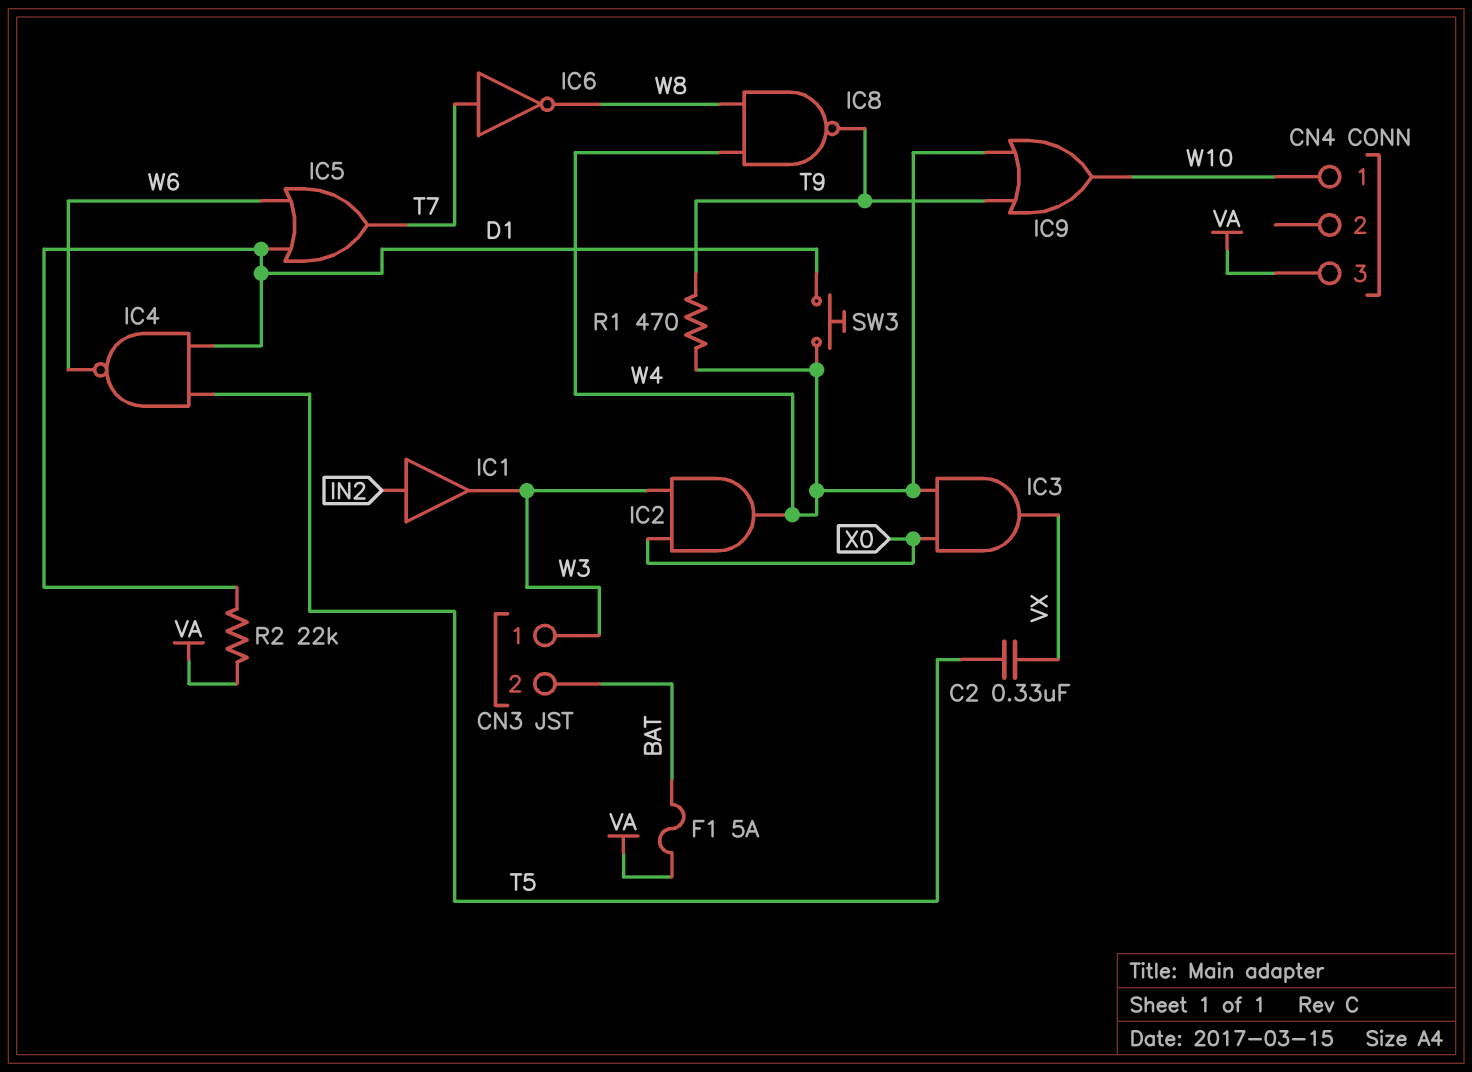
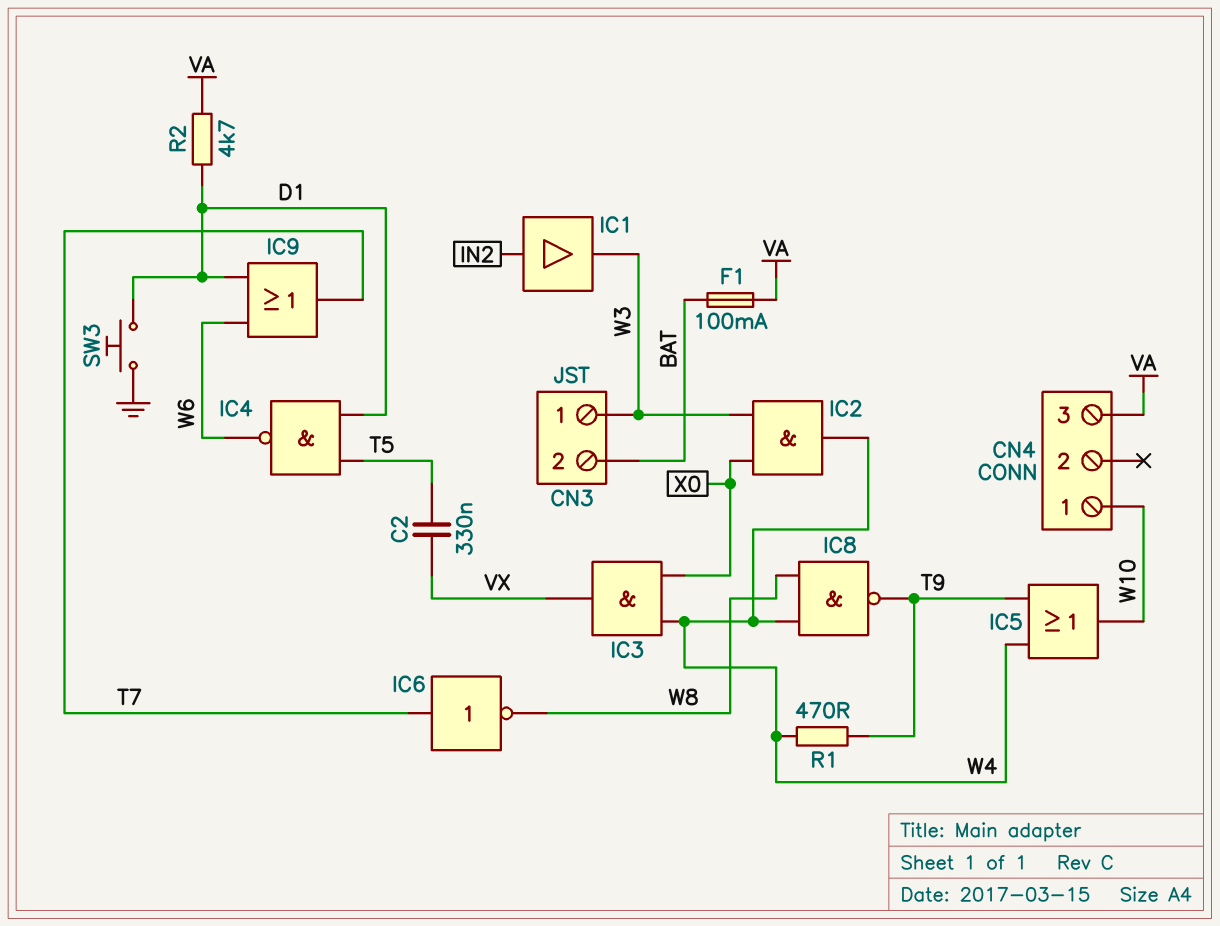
F1: 5A (BAT, VA) -> 100mA (BAT, VA)
IC5: OR (in D1, in W6, out T7) -> OR (in T9, in W4, out W10)
IC9: OR (in T9, in W4, out W10) -> OR (in D1, in W6, out T7)
R2: 22k (D1, VA) -> 4.7k (D1, VA)
SW3: button (D1, W4) -> button (D1, GND)

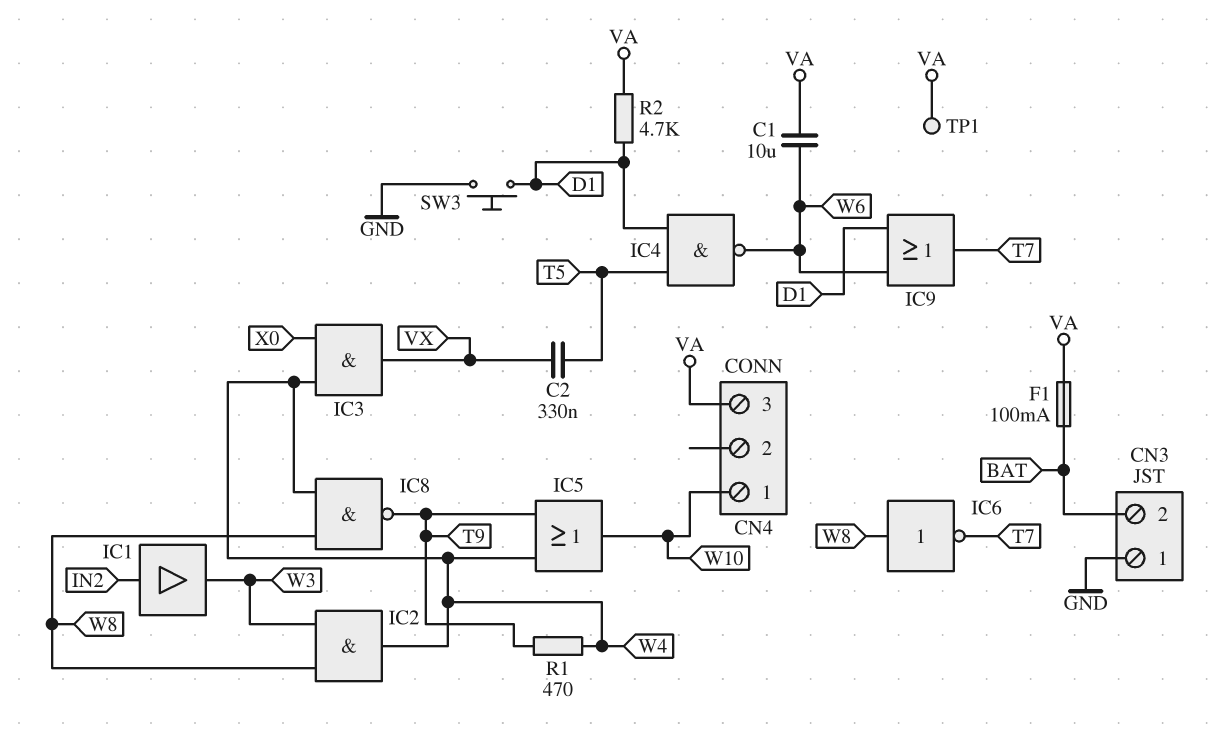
C1: none -> 10uF (VA, W6)
CN3 pin 1: W3 -> GND
IC2: AND (in W3, in X0, out W4) -> AND (in W3, in W8, out W4)
IC6: NOT (in T7, out W8) -> NOT (in W8, out T7)
TP1: none -> test point (VA)

